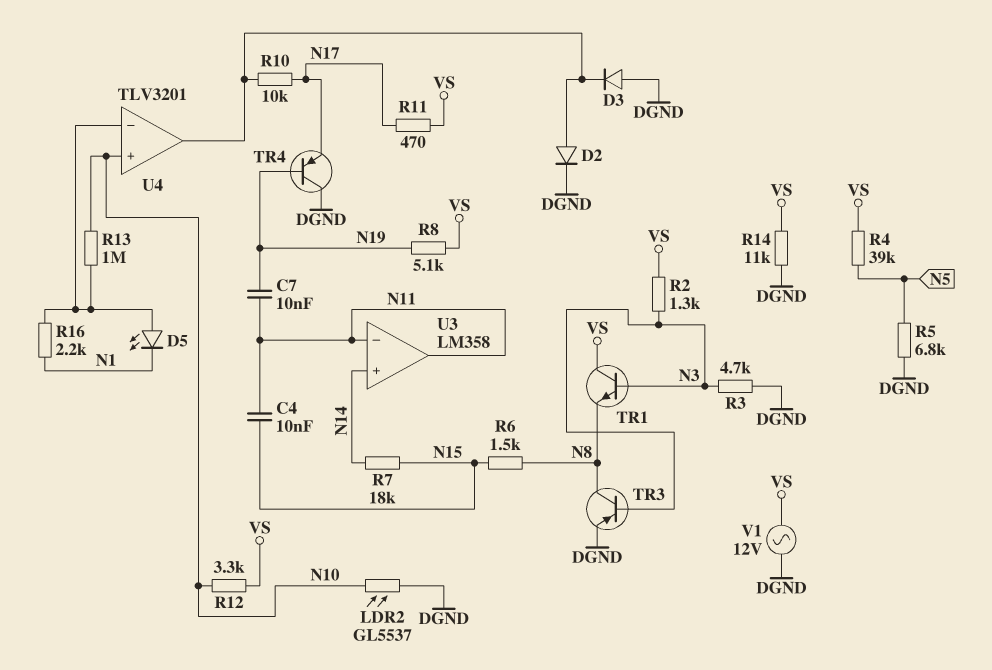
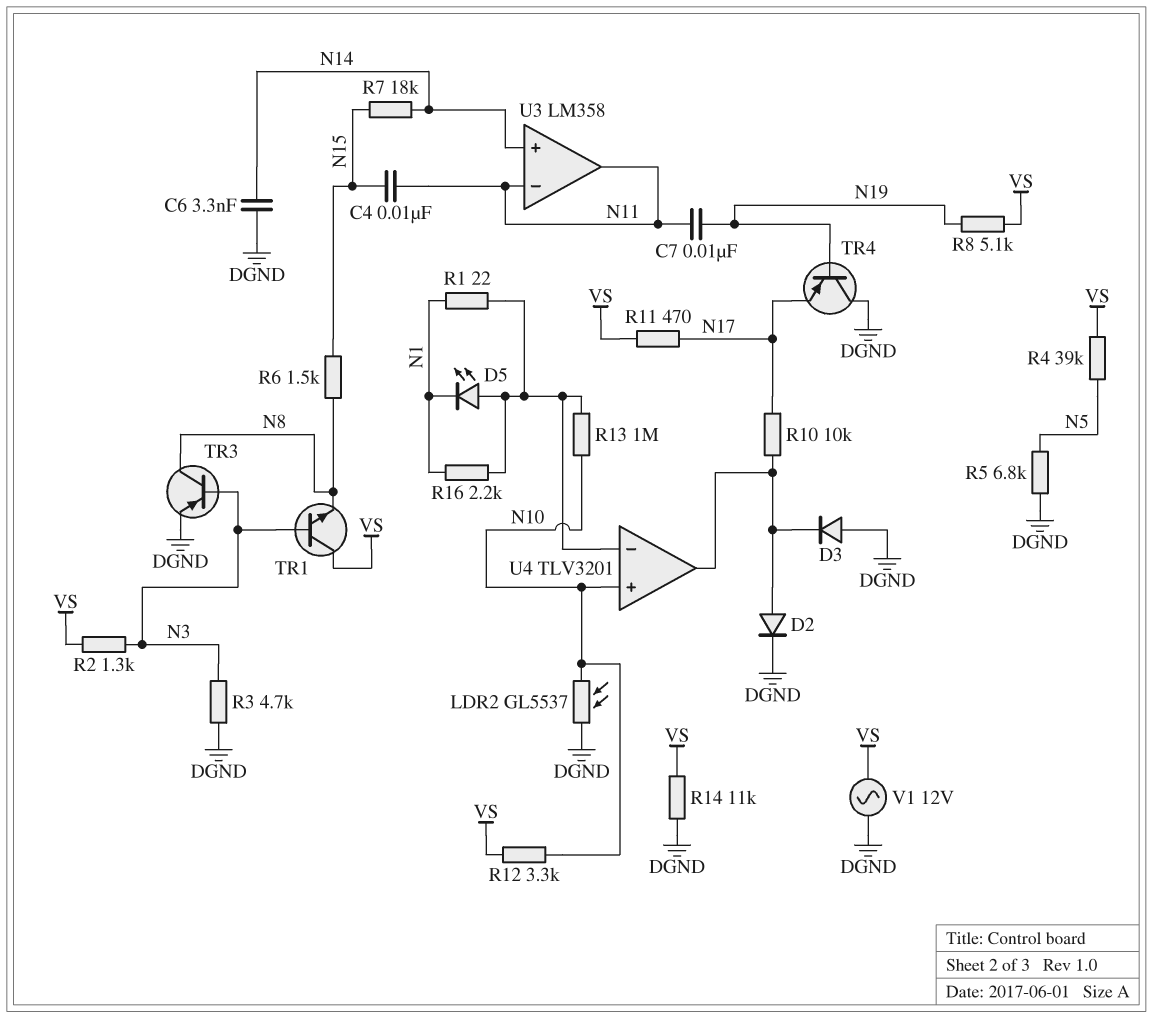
C6: none -> 3.3nF (DGND, N14)
R1: none -> 22 (N1, U4/in-)

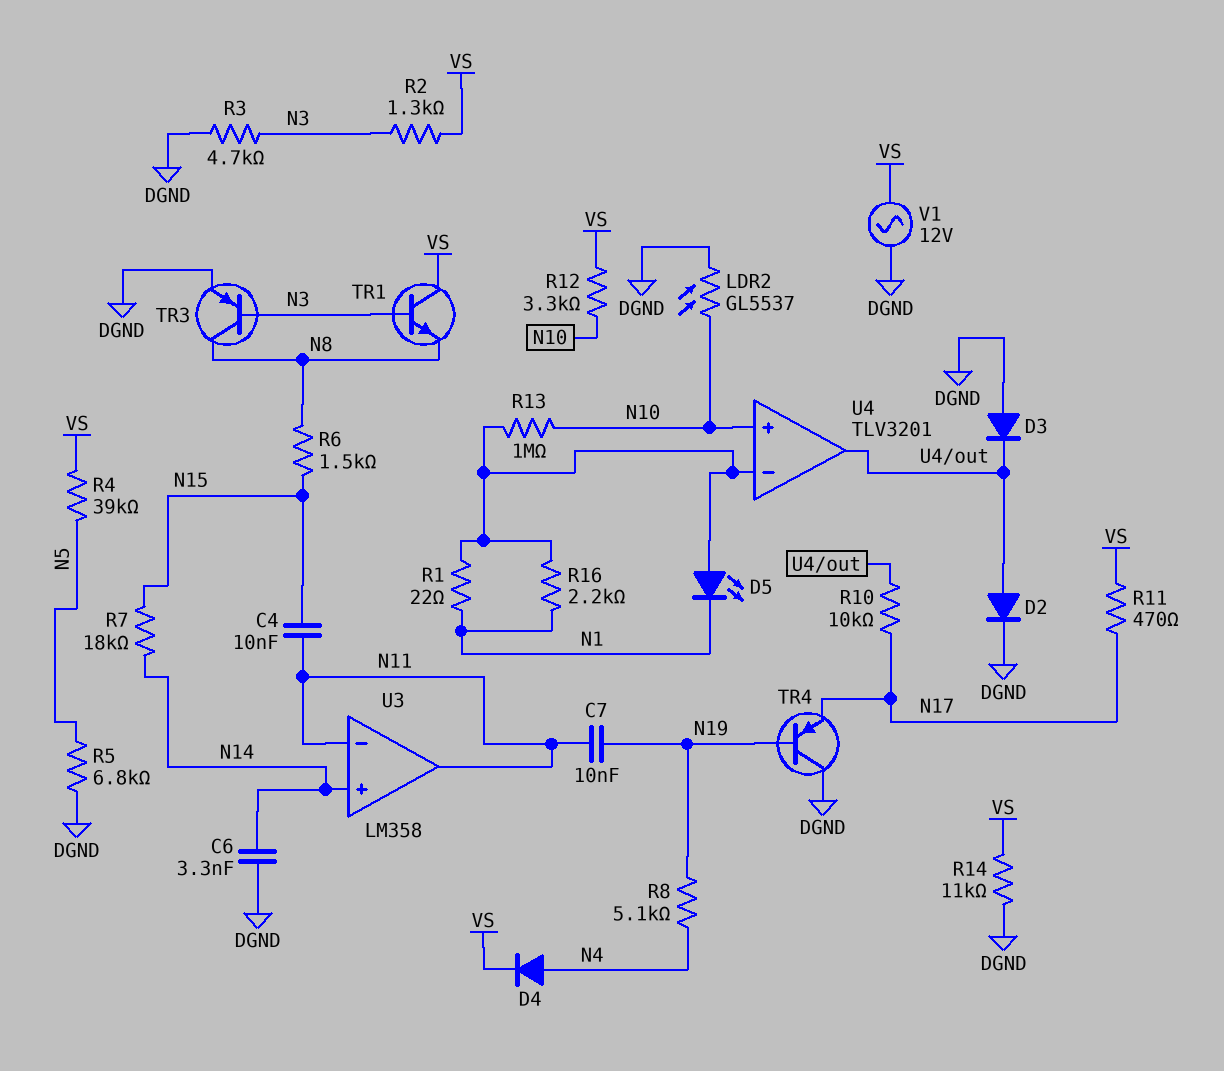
D4: none -> diode (A N4, K VS)
R8: 5.1k (N19, VS) -> 5.1k (N4, N19)

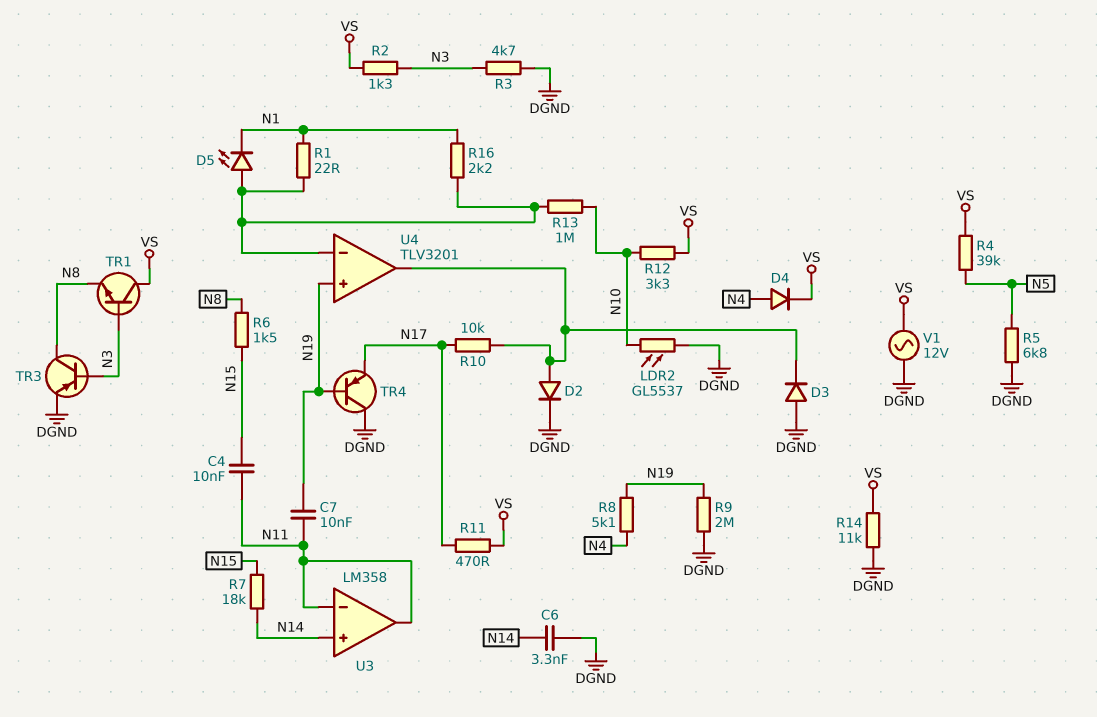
R9: none -> 2M (DGND, N19)
U4 pin in+: N10 -> N19

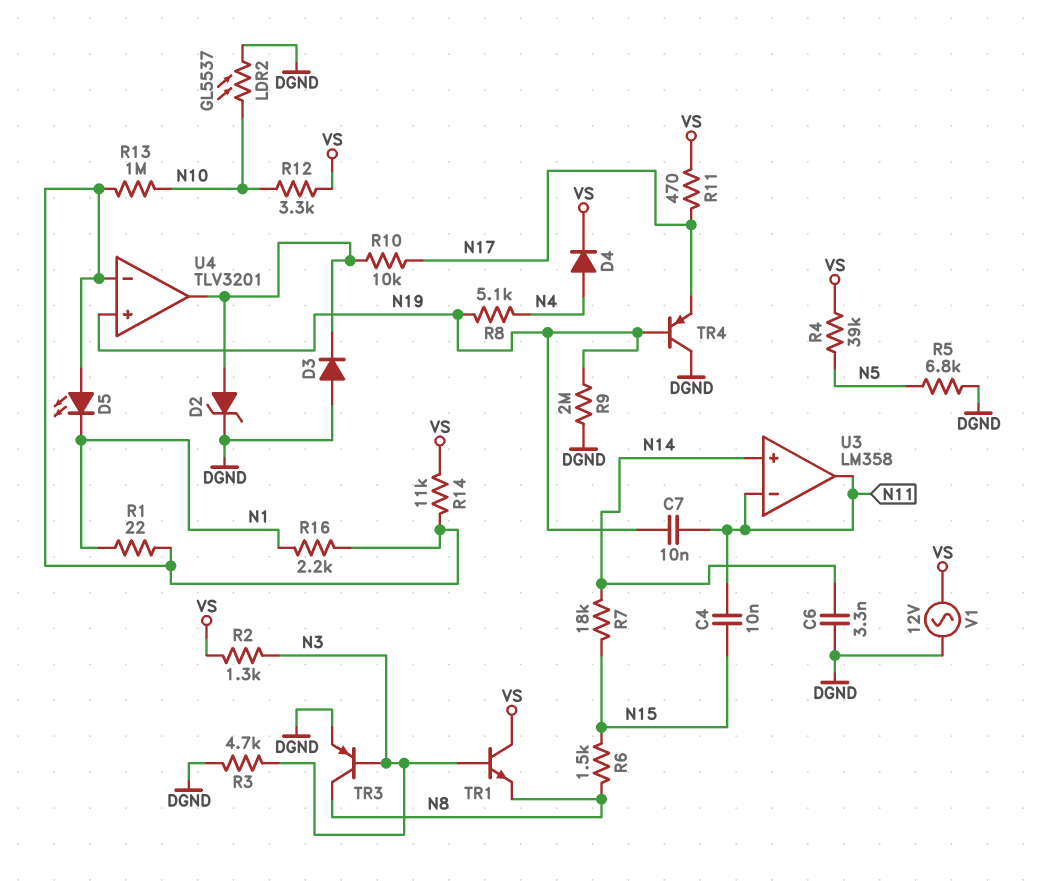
D2: diode (A U4/out, K DGND) -> zener (A U4/out, K DGND)
R14: 11k (DGND, VS) -> 11k (U4/in-, VS)

